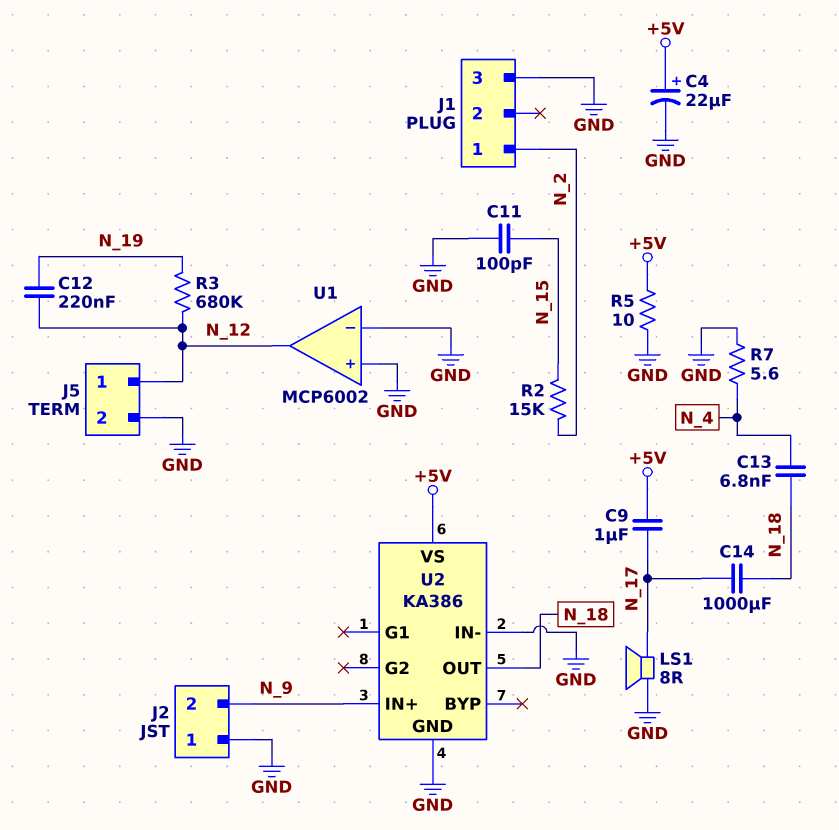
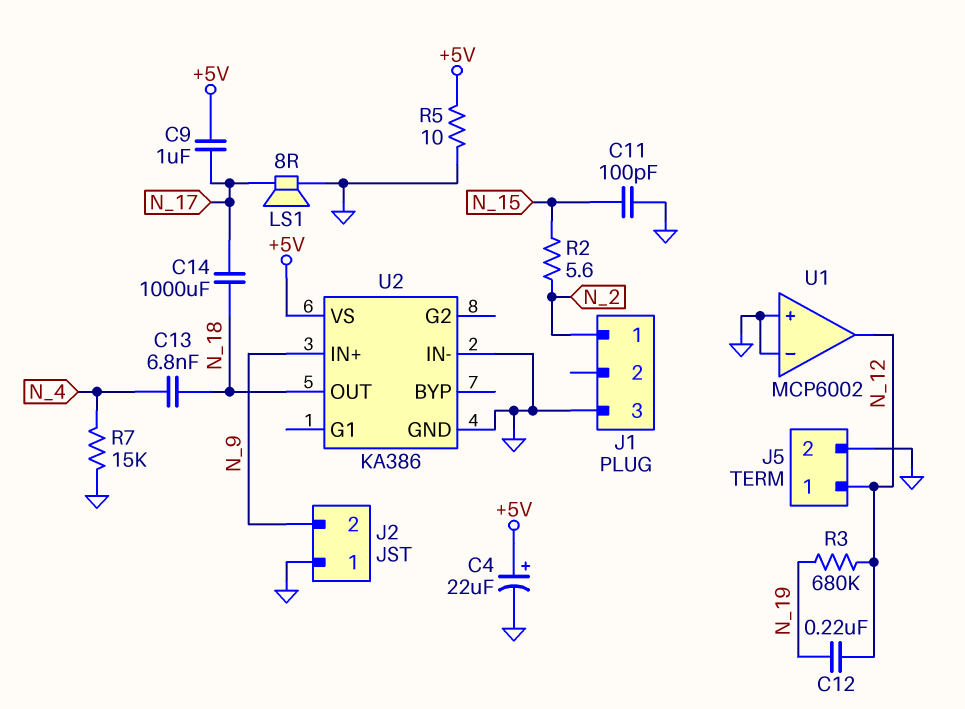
R2: 15k (N_2, N_15) -> 5.6 (N_2, N_15)
R7: 5.6 (GND, N_4) -> 15k (GND, N_4)

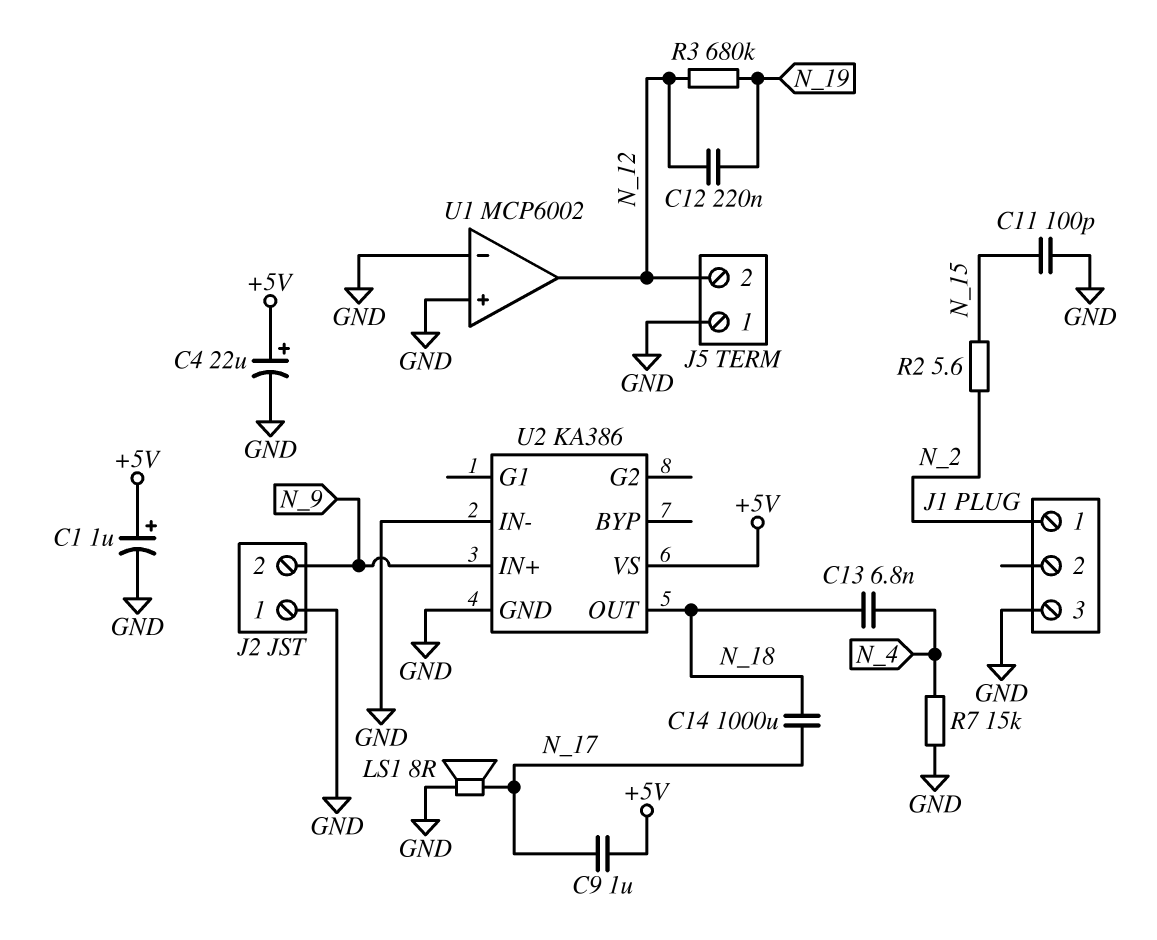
C1: none -> 1uF (plus +5V, minus GND)
J5 pin 1: N_12 -> GND
J5 pin 2: GND -> N_12
R5: 10 (+5V, GND) -> none

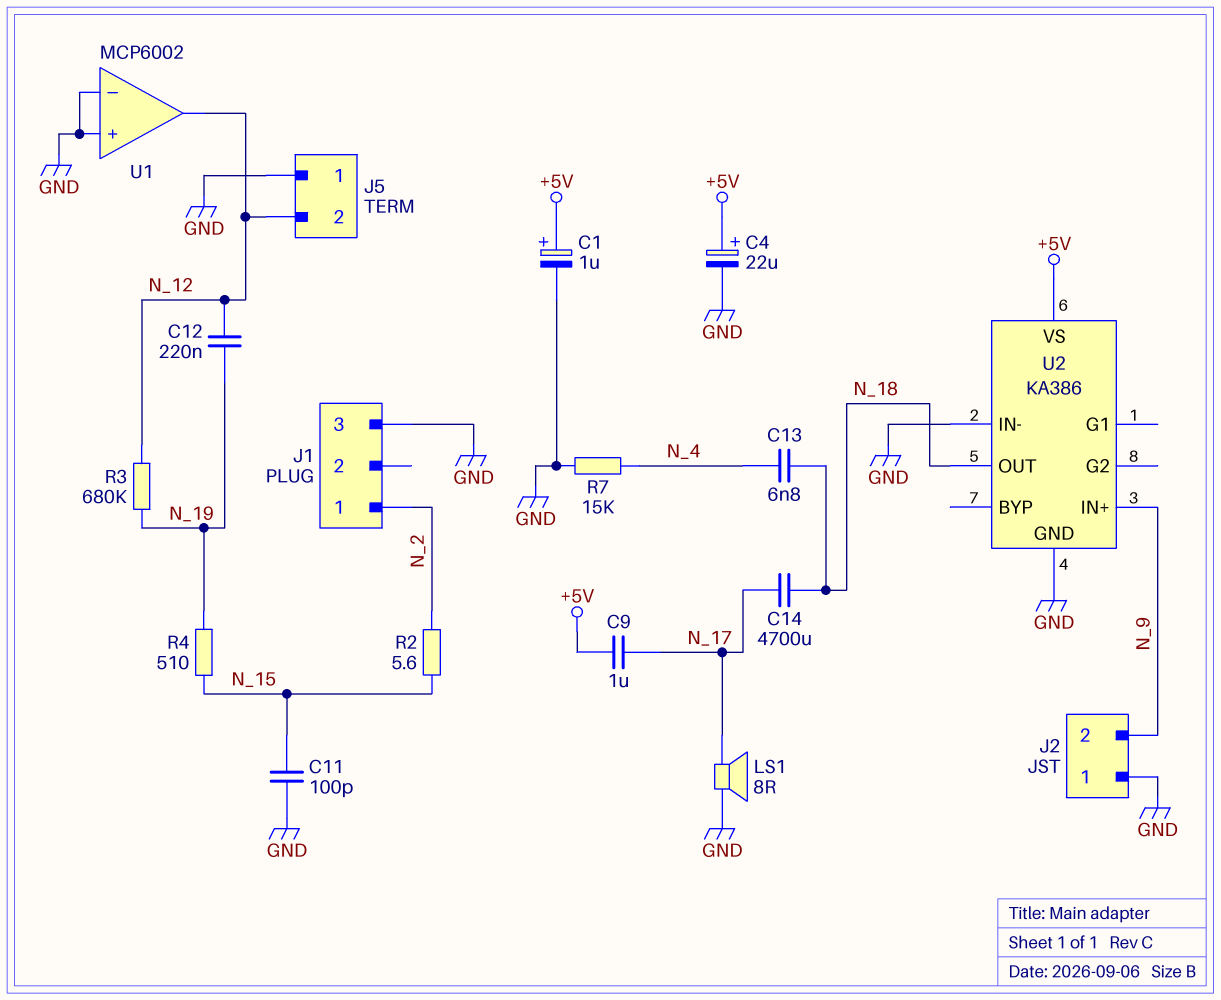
C14: 1000uF (N_17, N_18) -> 4700uF (N_17, N_18)
R4: none -> 510 (N_15, N_19)

